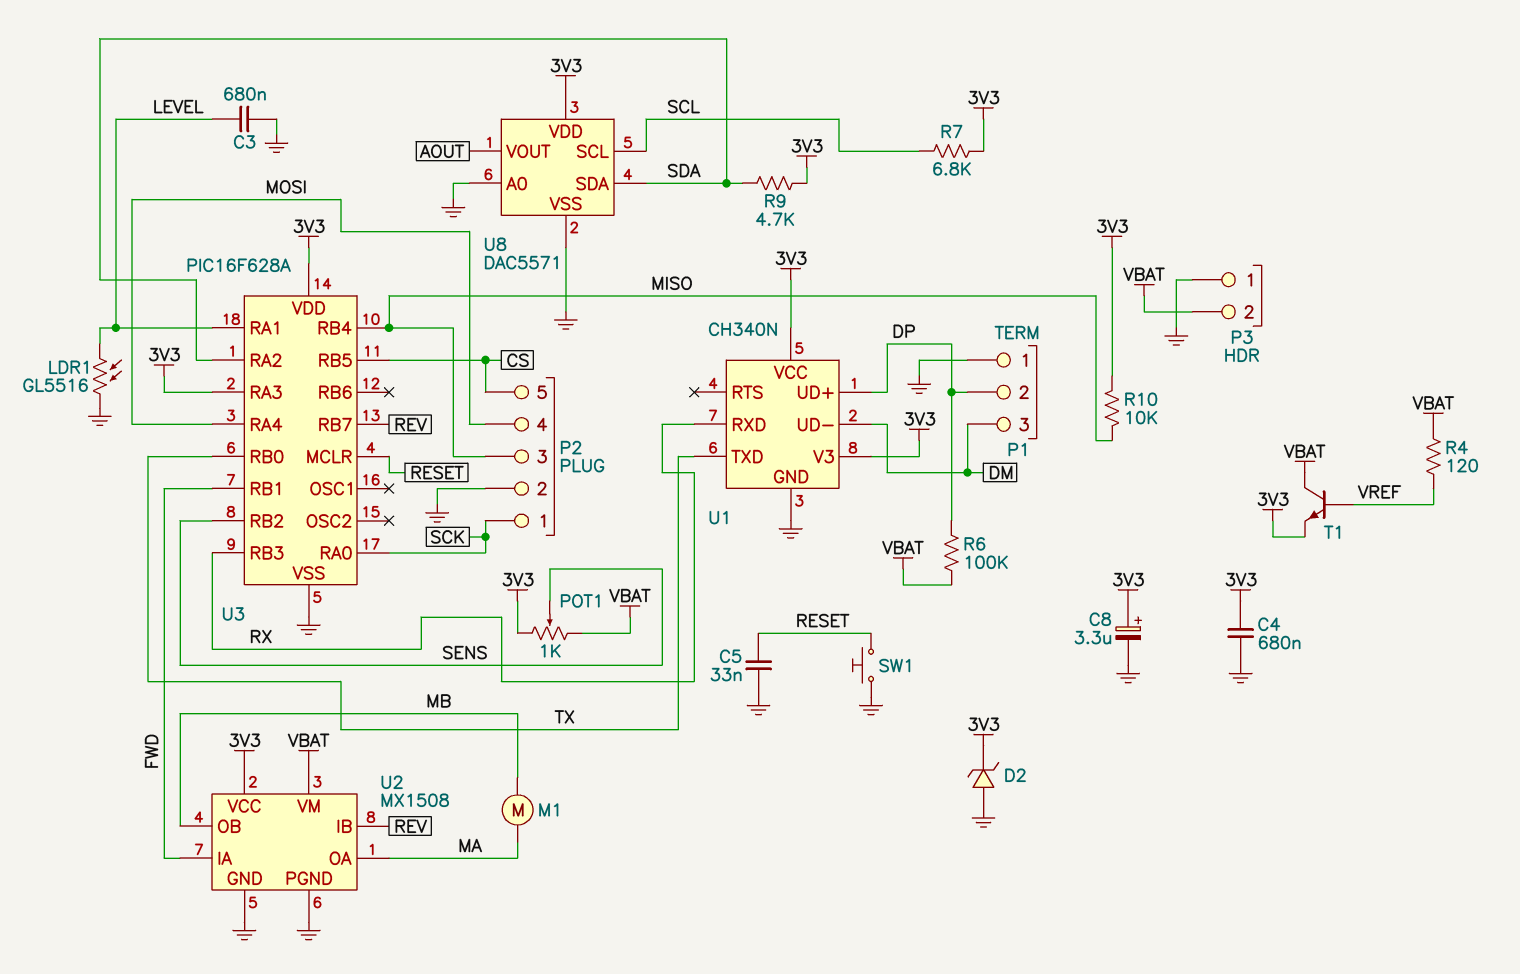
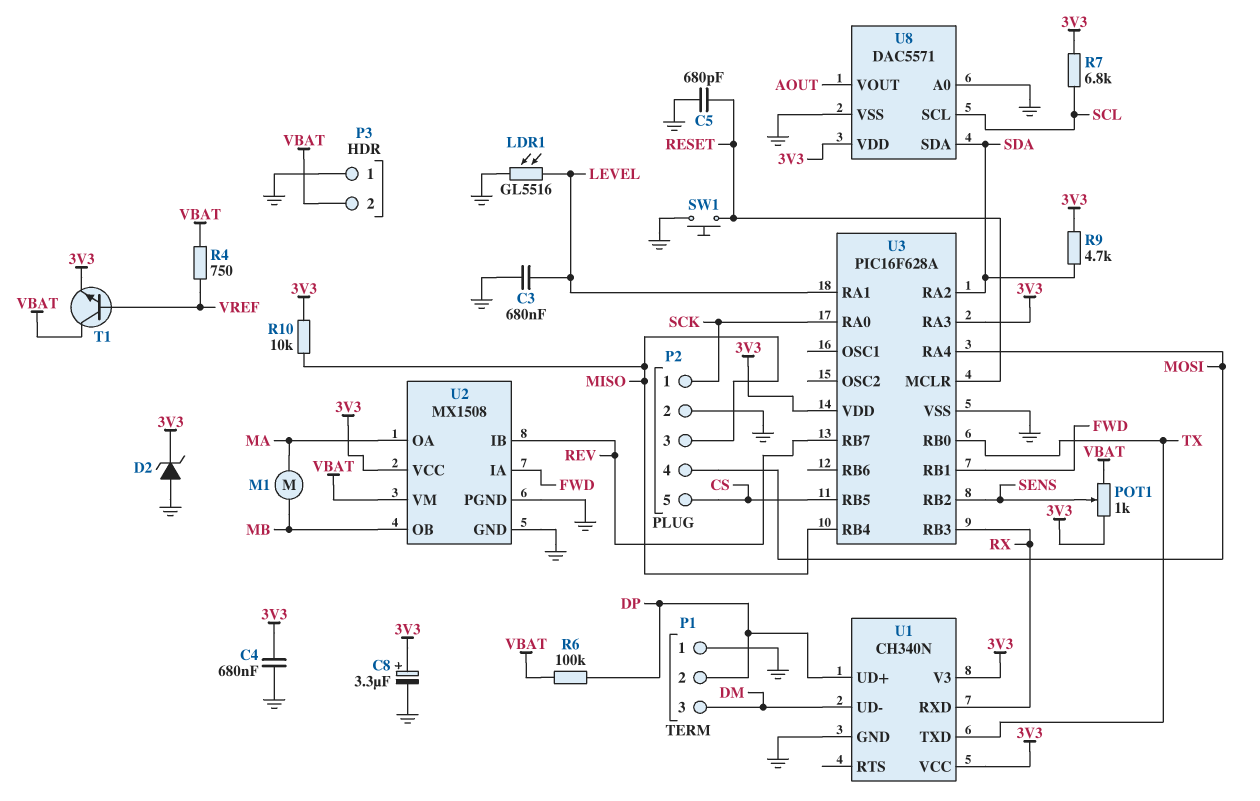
C5: 33nF (GND, RESET) -> 680pF (GND, RESET)
R4: 120 (VBAT, VREF) -> 750 (VBAT, VREF)

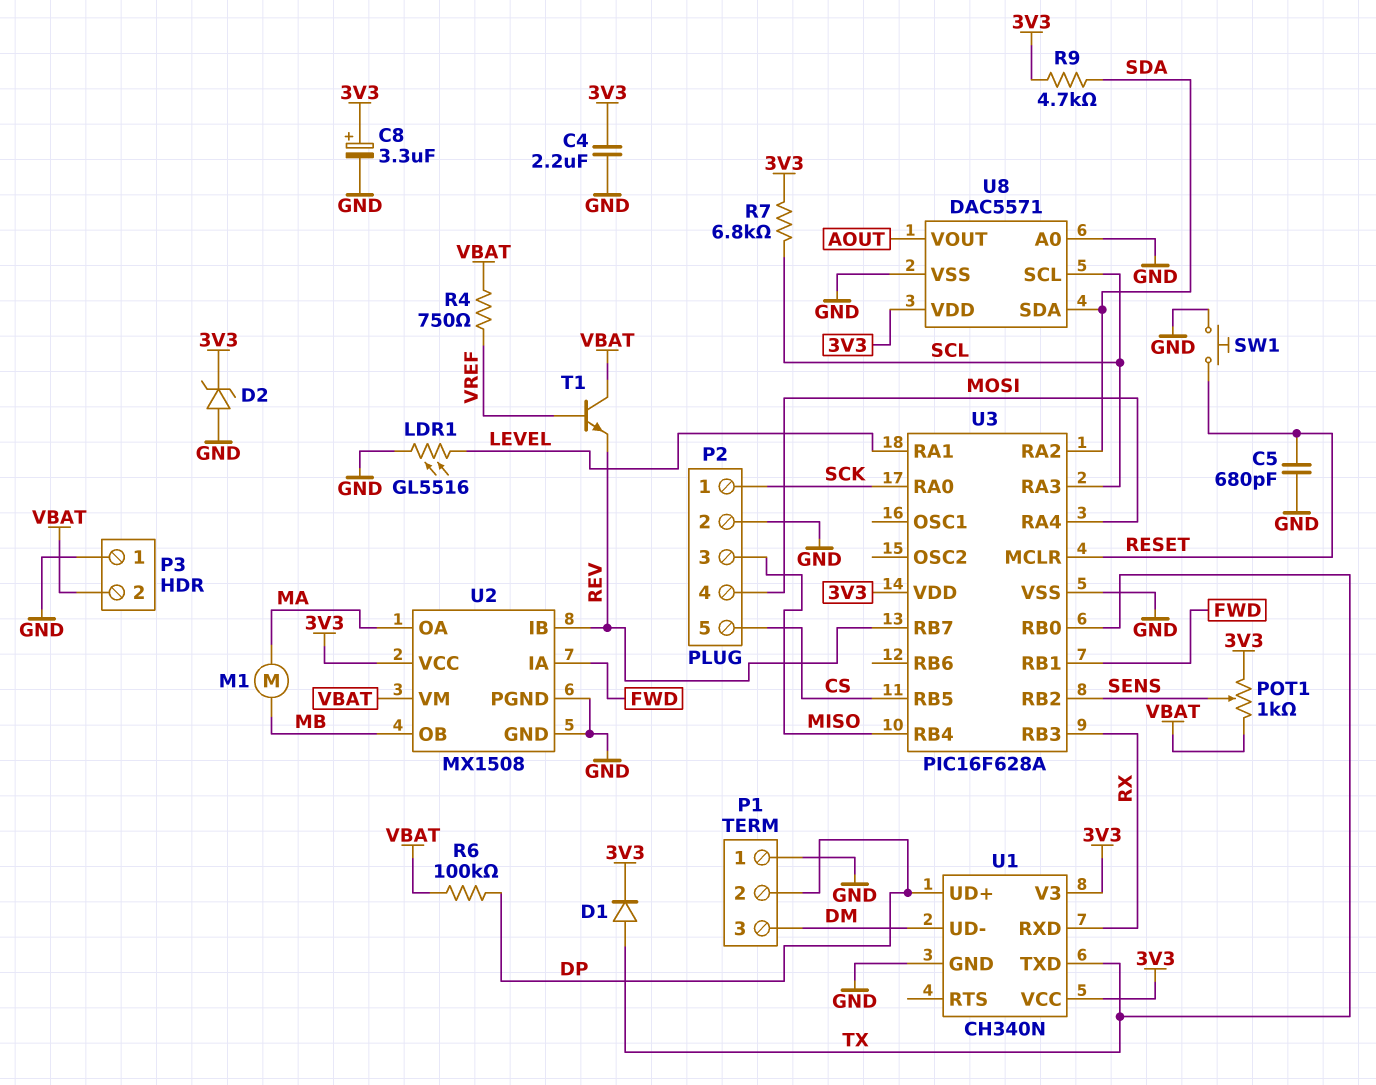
C3: 680nF (GND, LEVEL) -> none
C4: 680nF (3V3, GND) -> 2.2uF (3V3, GND)
D1: none -> diode (A TX, K 3V3)
R10: 10k (3V3, MISO) -> none
T1: NPN (B VREF, C VBAT, E 3V3) -> NPN (B VREF, C VBAT, E REV)
U3 pin RA3: 3V3 -> SCL

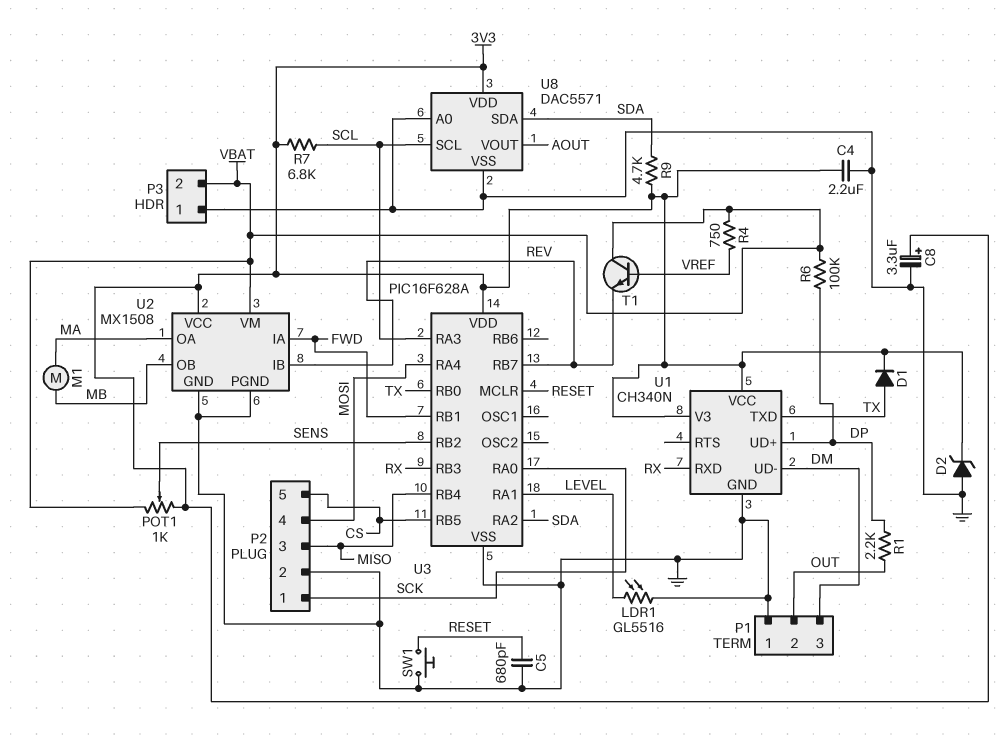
P1 pin 2: DP -> OUT
R1: none -> 2.2k (DP, OUT)

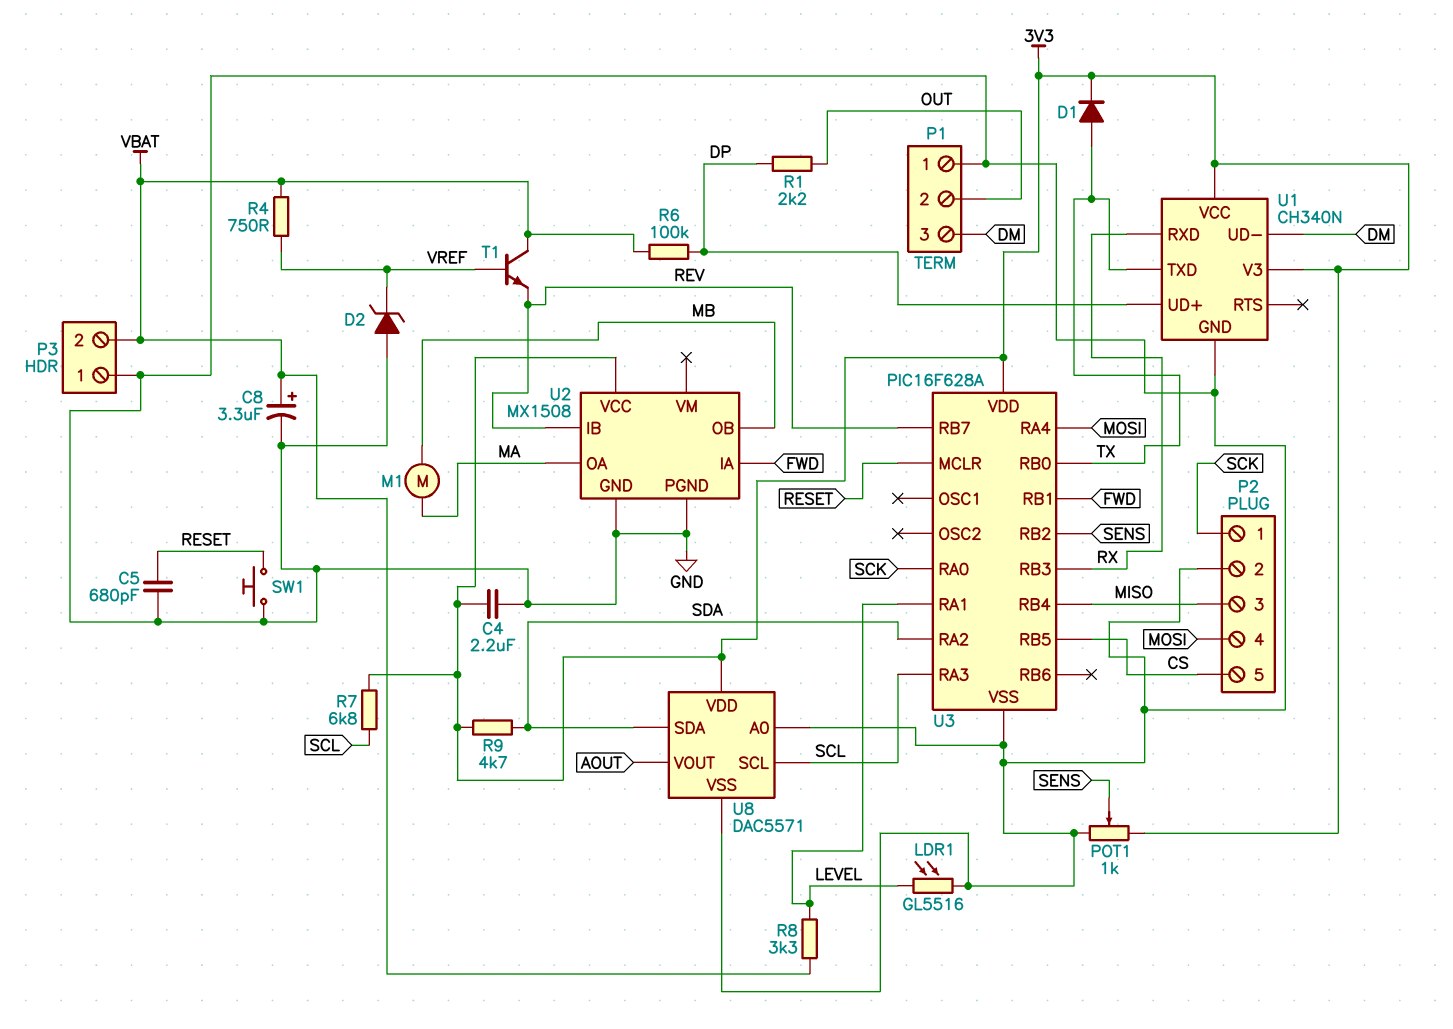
C8: 3.3uF (plus 3V3, minus GND) -> 3.3uF (plus VBAT, minus GND)
D2: zener (A GND, K 3V3) -> zener (A GND, K VREF)
POT1: 1k (3V3, VBAT, wiper SENS) -> 1k (3V3, GND, wiper SENS)
R8: none -> 3.3k (LEVEL, VBAT)
U2 pin VM: VBAT -> none

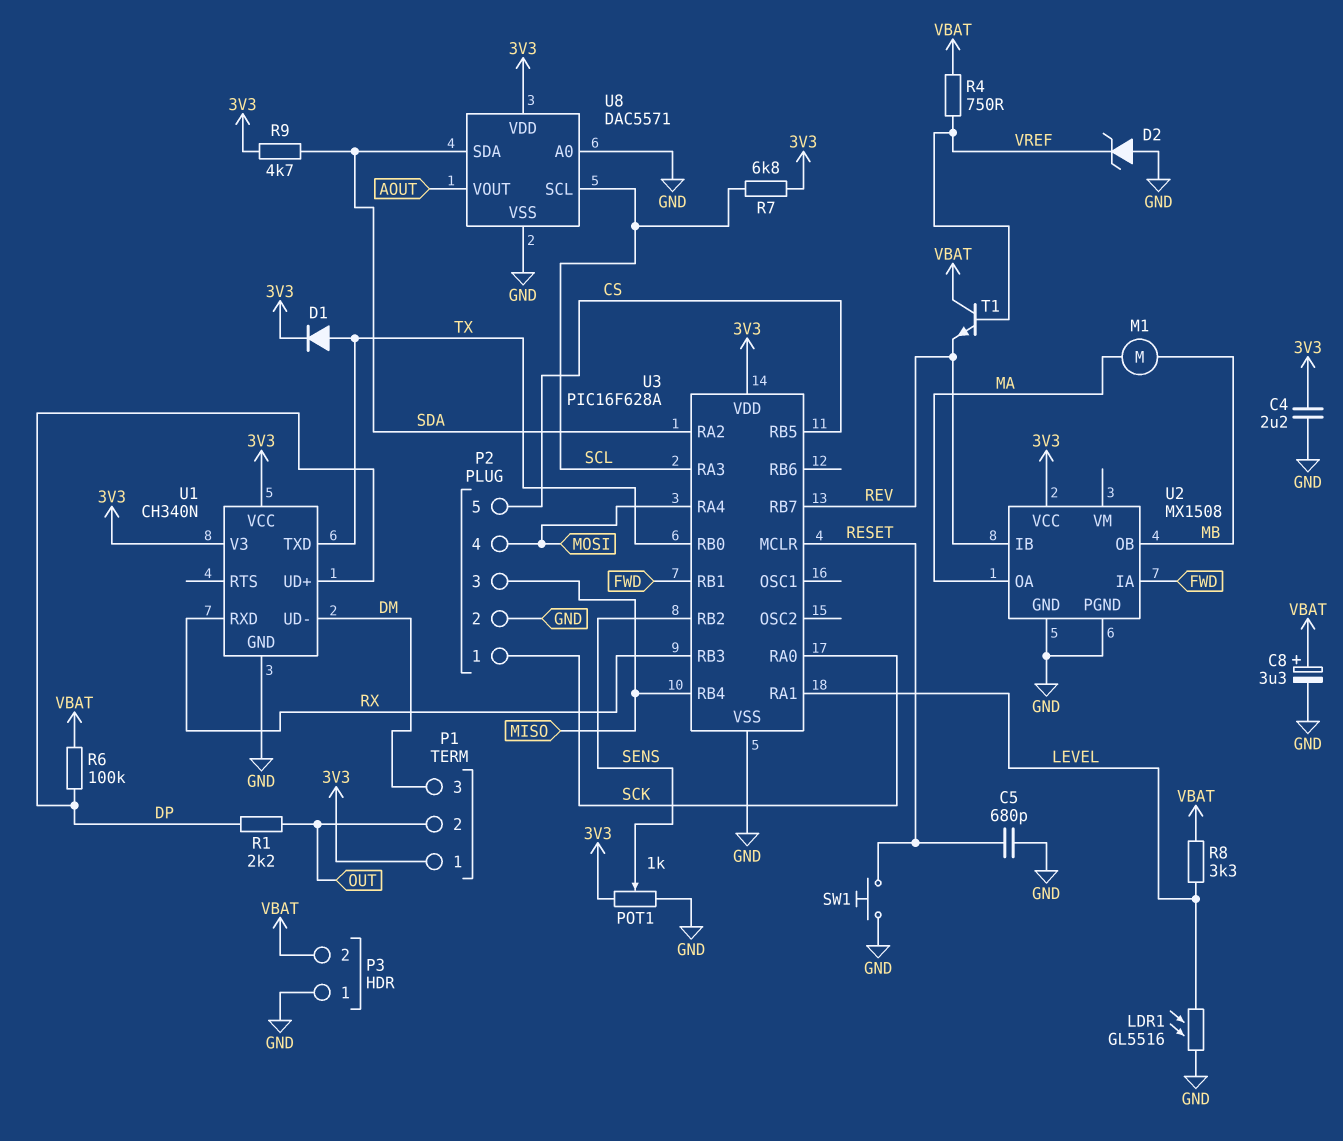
P1 pin 1: GND -> 3V3

